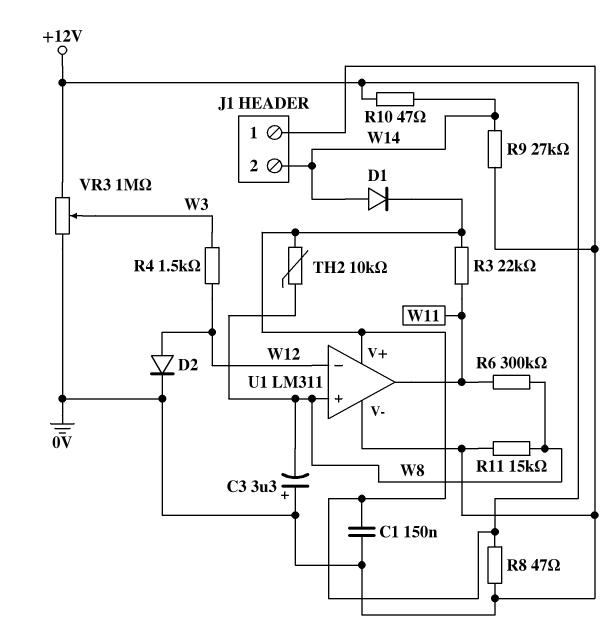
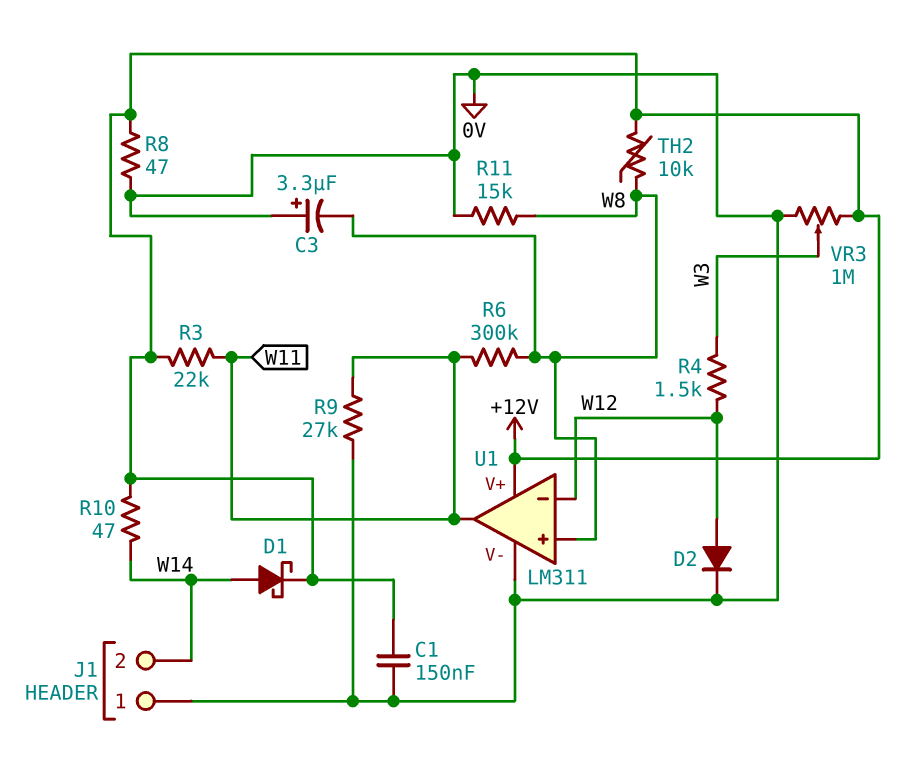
D1: diode (A W14, K +12V) -> schottky (A W14, K +12V)
R9: 27k (0V, W14) -> 27k (0V, W11)

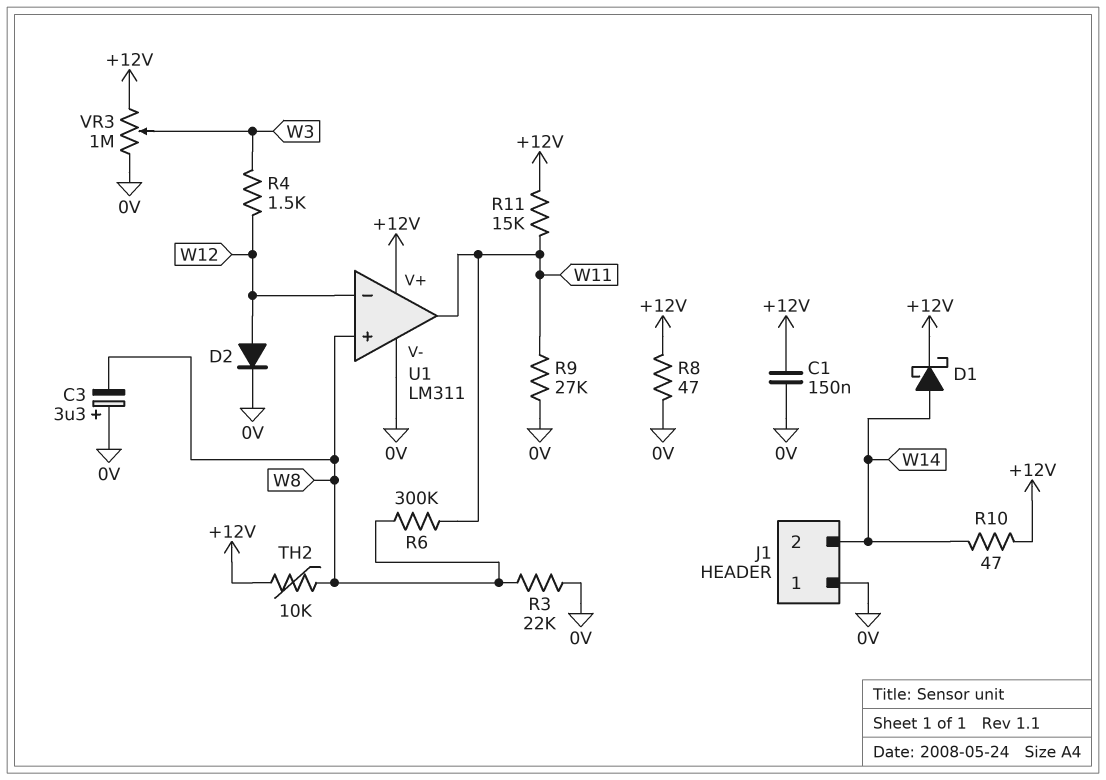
R3: 22k (+12V, W11) -> 22k (0V, W8)
R11: 15k (0V, W8) -> 15k (+12V, W11)

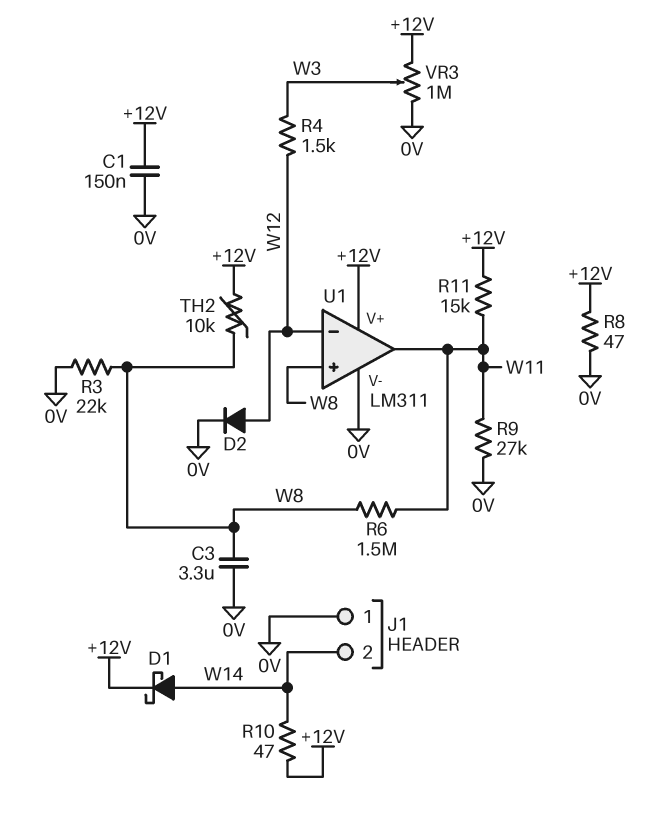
C3: 3.3uF (plus 0V, minus W8) -> 3.3uF (0V, W8)
R6: 300k (W8, W11) -> 1.5M (W8, W11)

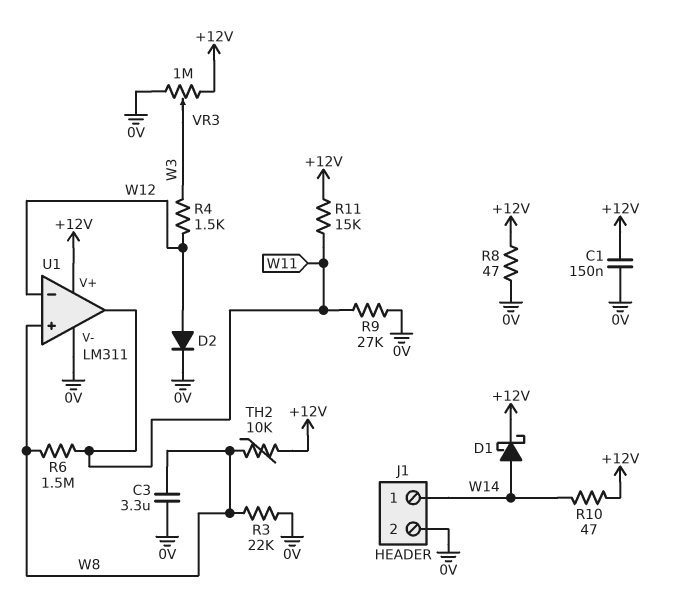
J1 pin 1: 0V -> W14
J1 pin 2: W14 -> 0V

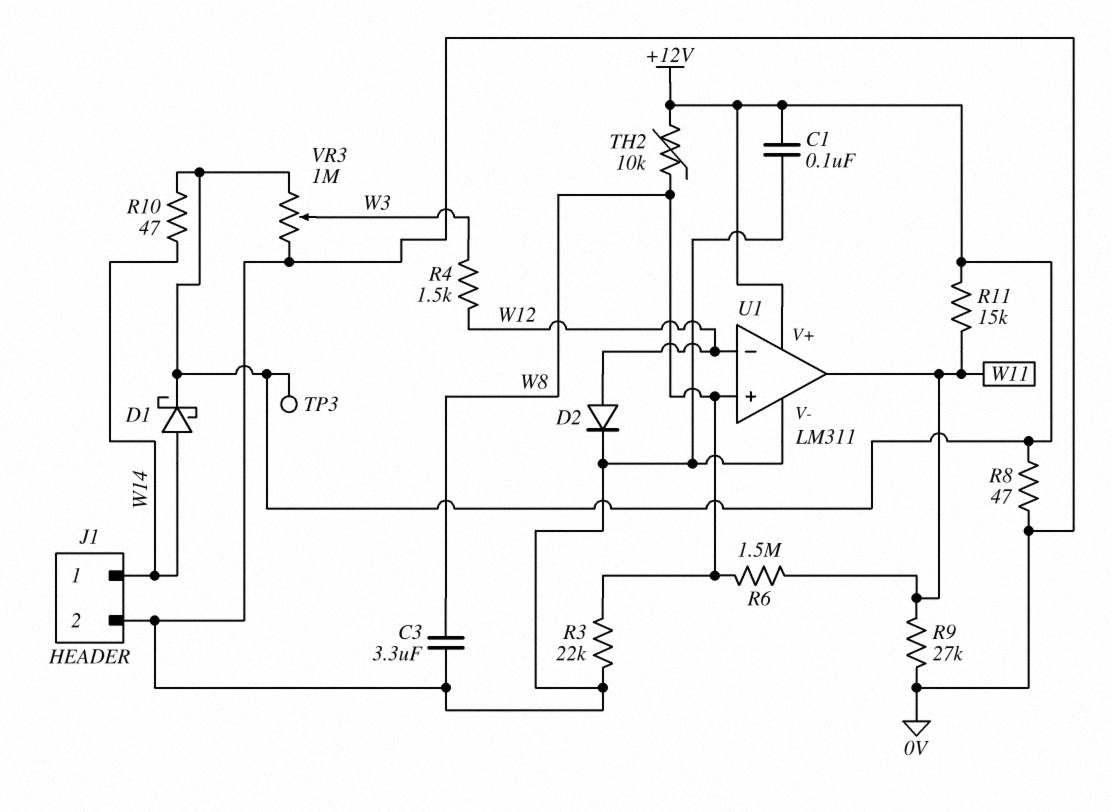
C1: 150nF (+12V, 0V) -> 100nF (+12V, 0V)
TP3: none -> test point (+12V)

